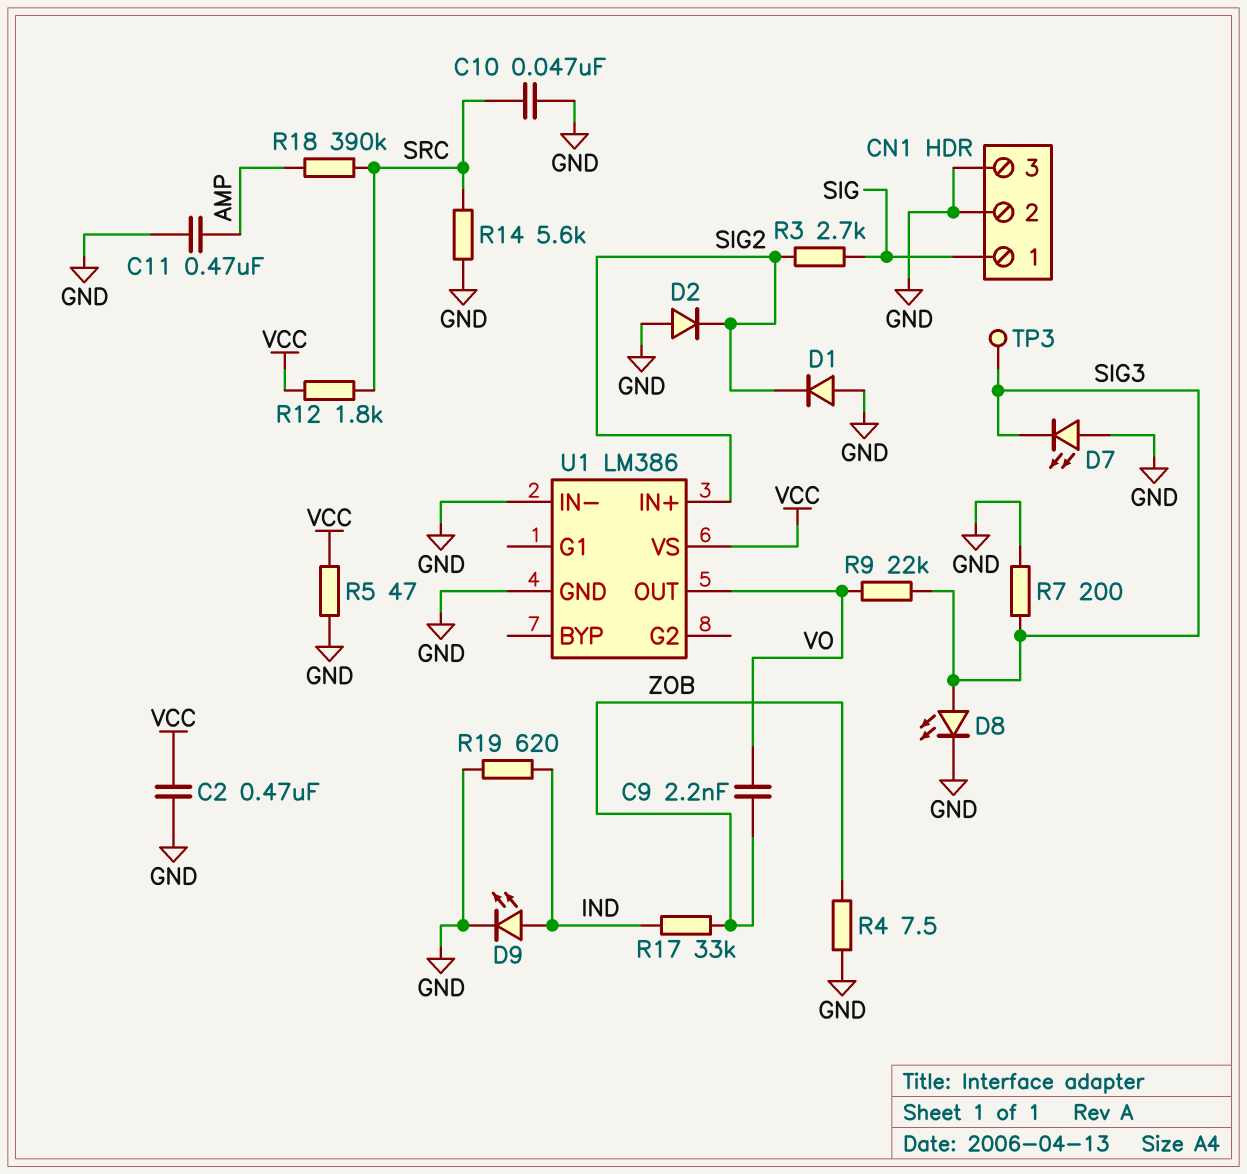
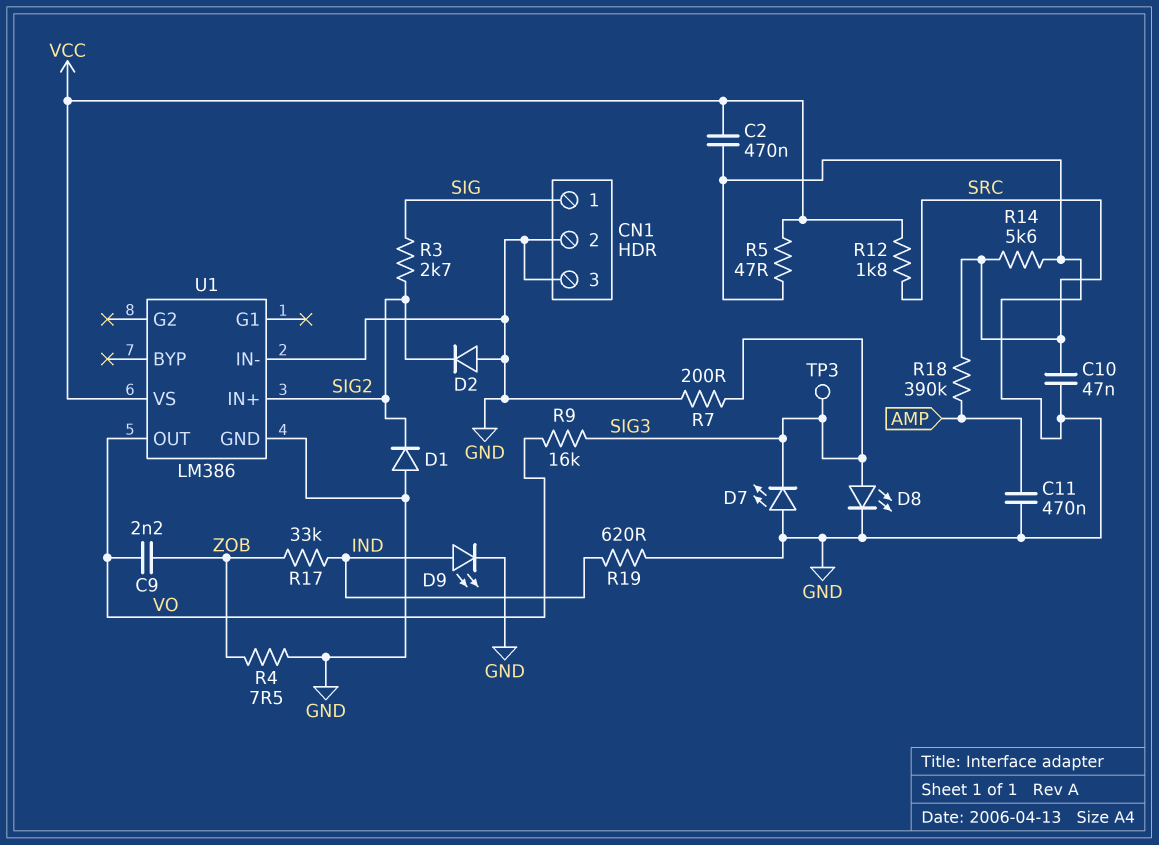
R9: 22k (SIG3, VO) -> 16k (SIG3, VO)

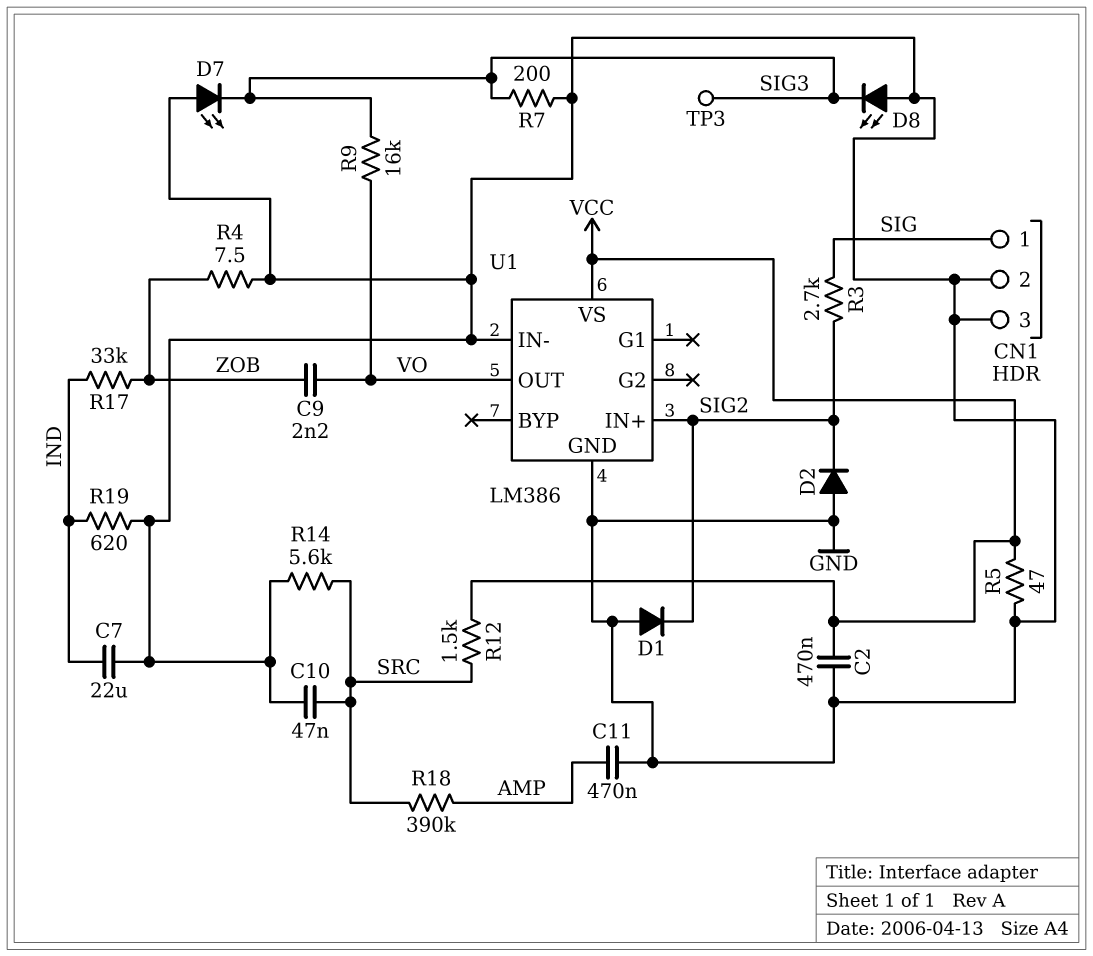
C7: none -> 22uF (GND, IND)
D8: LED (A SIG3, K GND) -> LED (A GND, K SIG3)
D9: LED (A IND, K GND) -> none
R12: 1.8k (SRC, VCC) -> 1.5k (SRC, VCC)

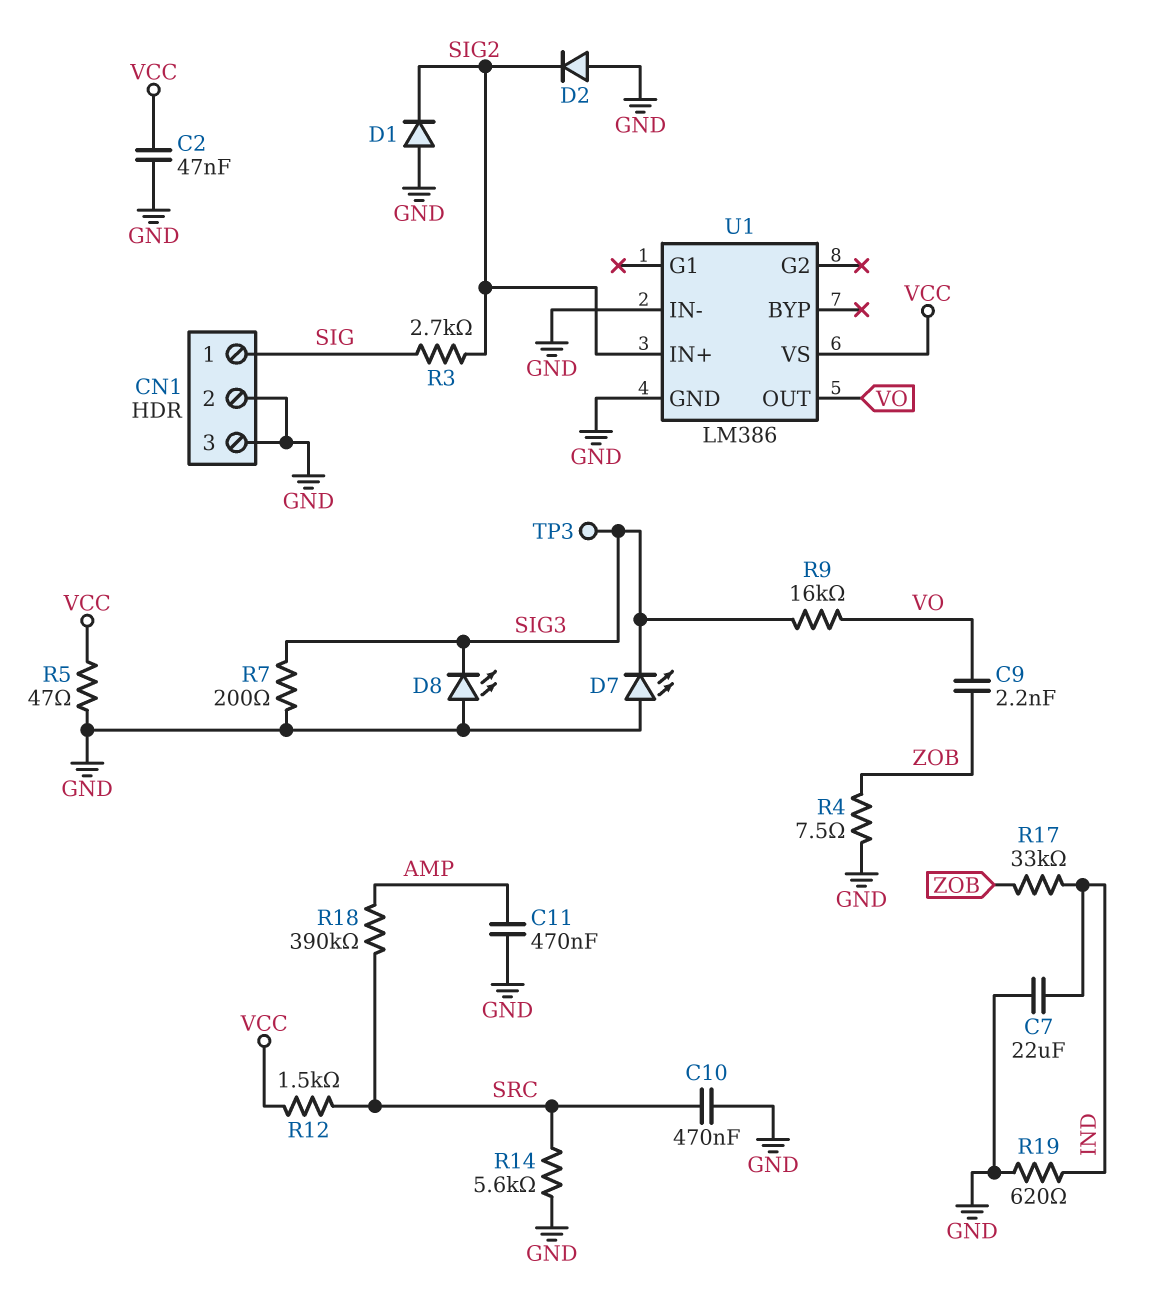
C2: 470nF (GND, VCC) -> 47nF (GND, VCC)
C10: 47nF (GND, SRC) -> 470nF (GND, SRC)

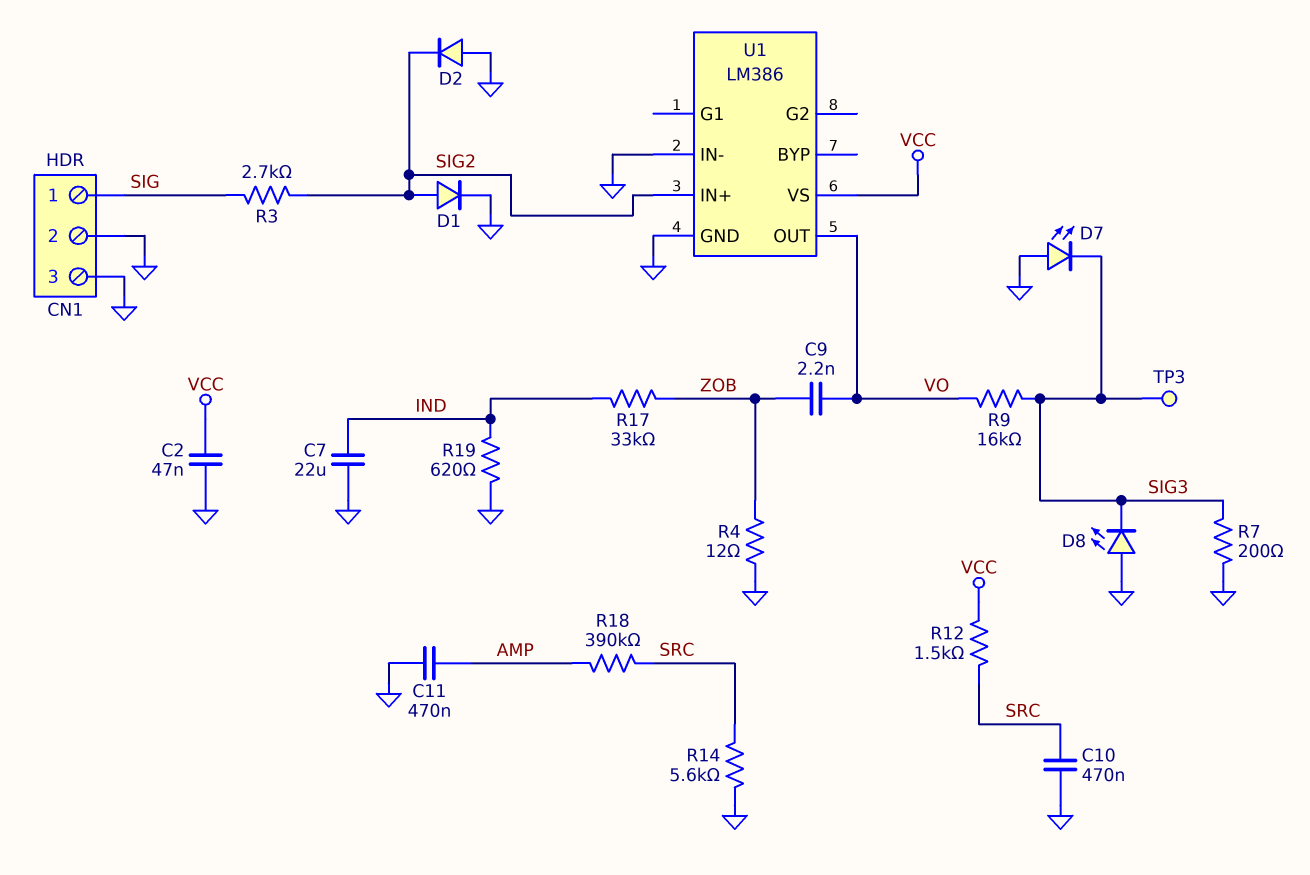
D1: diode (A GND, K SIG2) -> diode (A SIG2, K GND)
R4: 7.5 (GND, ZOB) -> 12 (GND, ZOB)
R5: 47 (GND, VCC) -> none

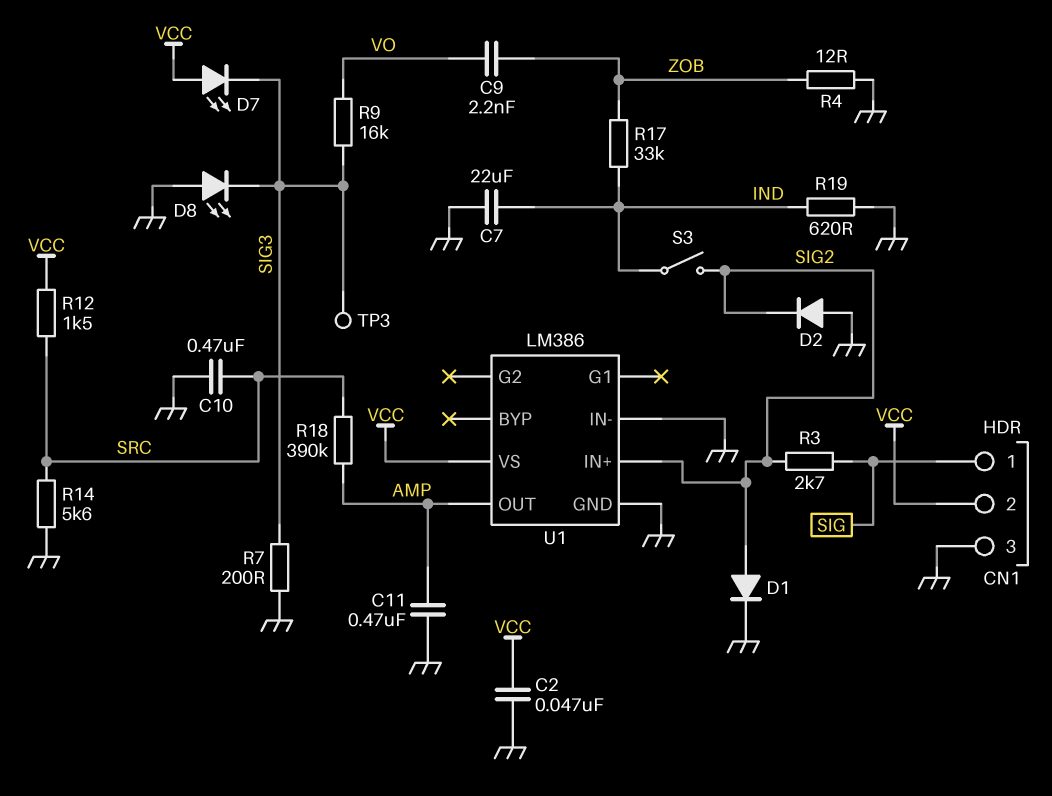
CN1 pin 2: GND -> VCC
D7: LED (A GND, K SIG3) -> LED (A VCC, K SIG3)
S3: none -> switch (IND, SIG2)
U1 pin OUT: VO -> AMP

